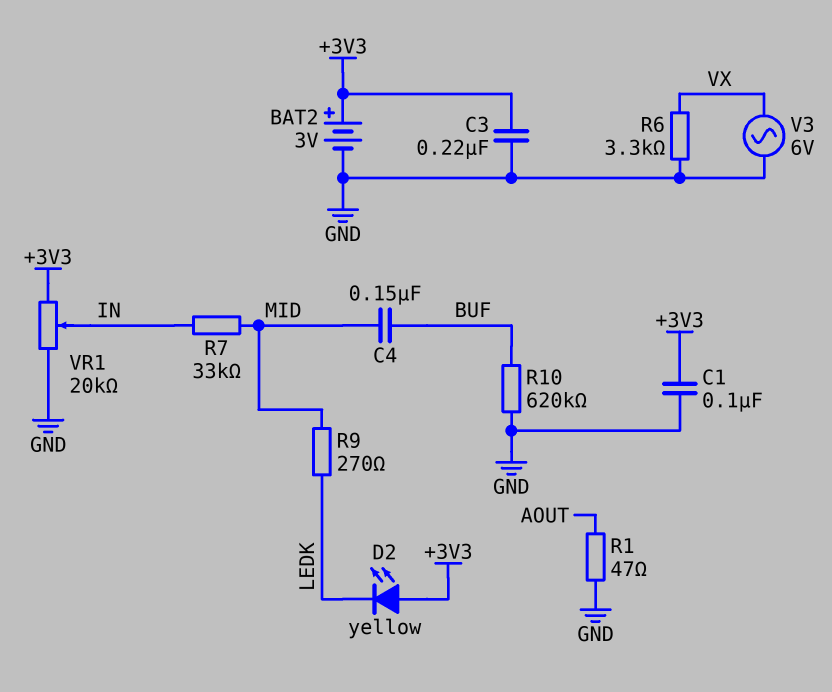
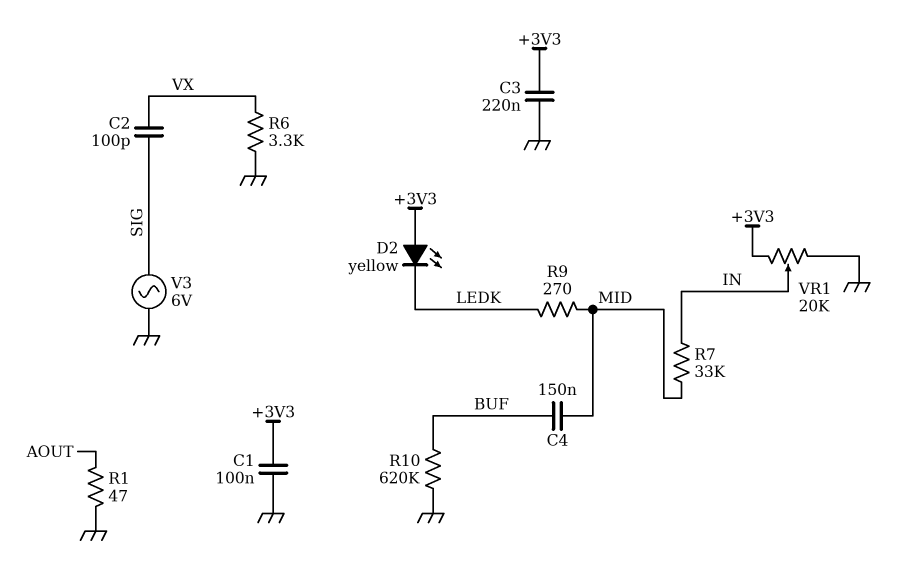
BAT2: 3V (plus +3V3, minus GND) -> none
C2: none -> 100pF (SIG, VX)
V3: AC 6V (GND, VX) -> AC 6V (GND, SIG)

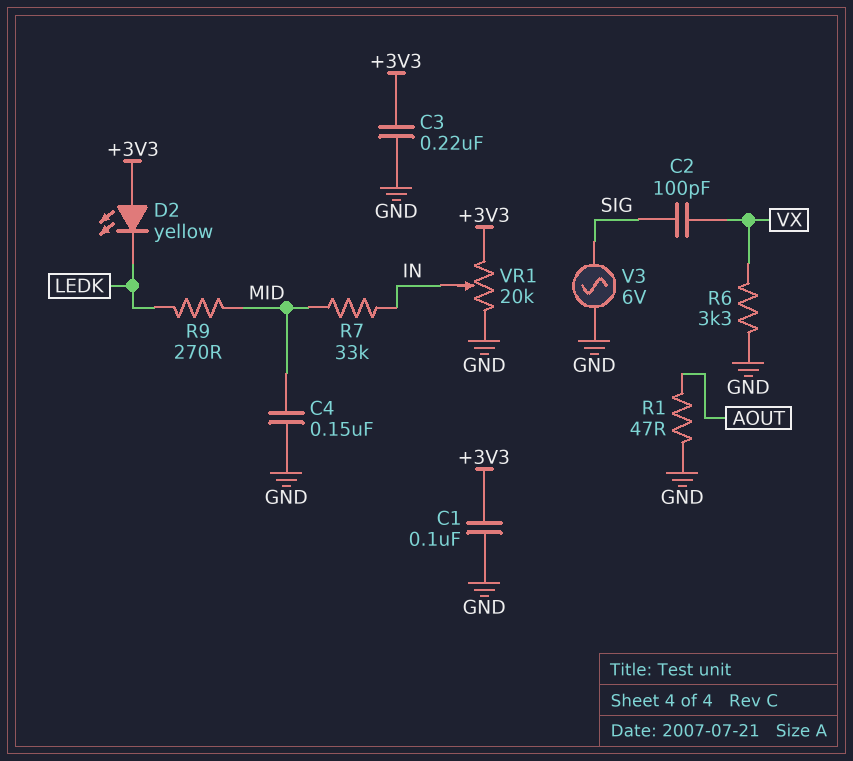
C4: 150nF (BUF, MID) -> 150nF (GND, MID)
R10: 620k (BUF, GND) -> none

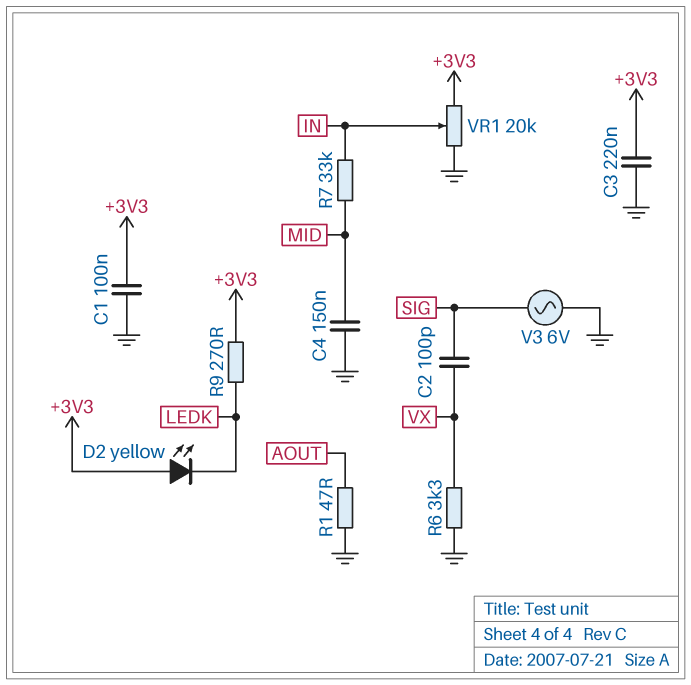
R9: 270 (LEDK, MID) -> 270 (+3V3, LEDK)

